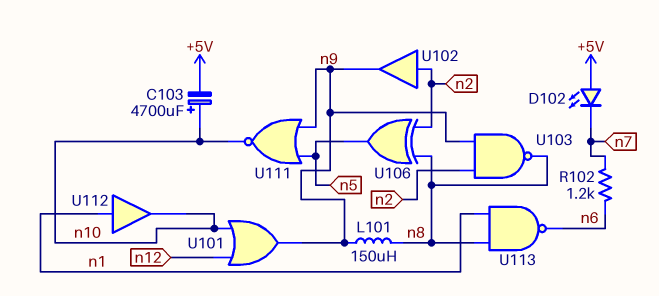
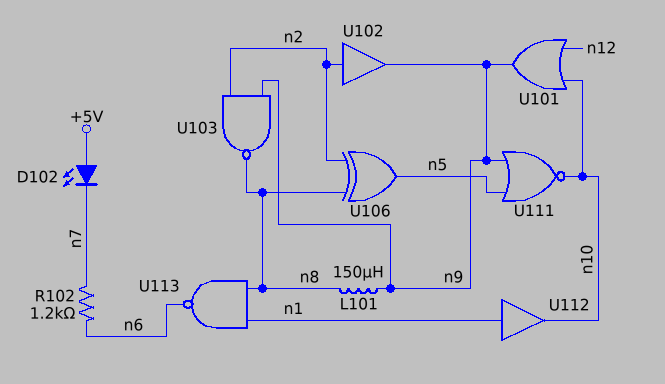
C103: 4700uF (plus n10, minus +5V) -> none

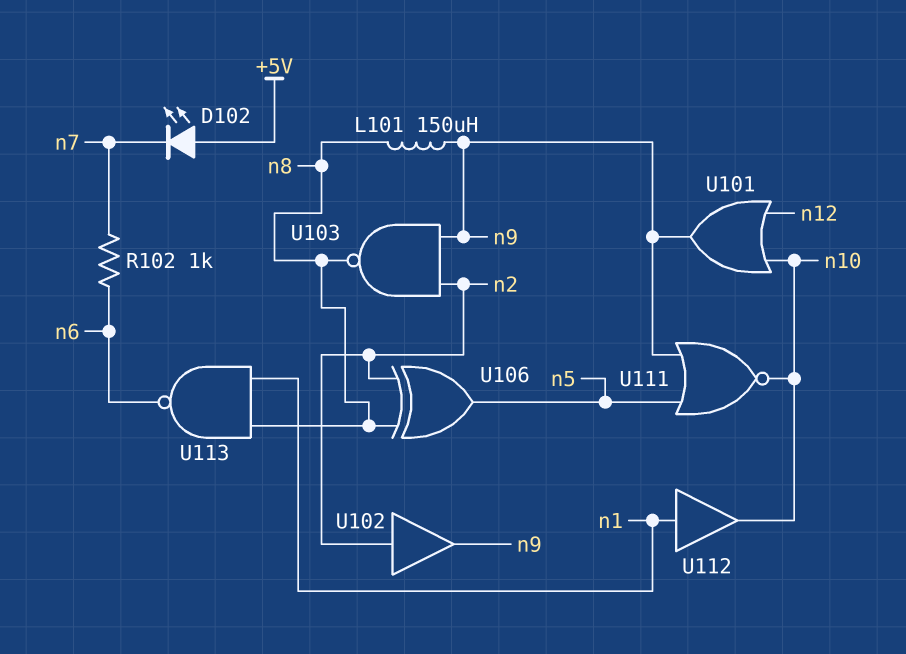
R102: 1.2k (n6, n7) -> 1k (n6, n7)

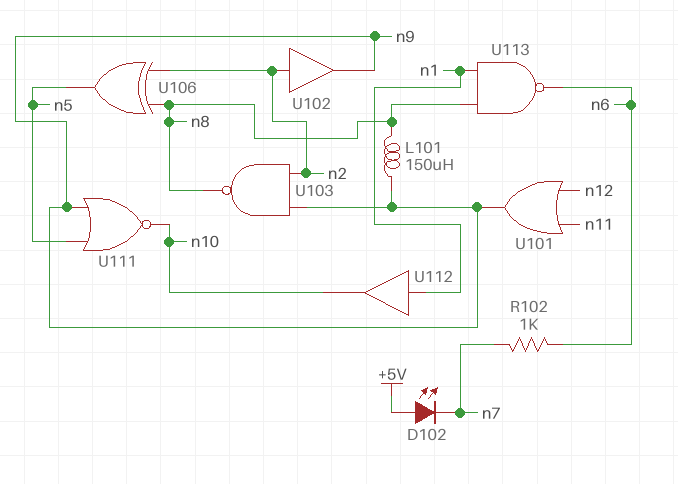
U101: OR (in n10, in n12, out n9) -> OR (in n11, in n12, out n9)

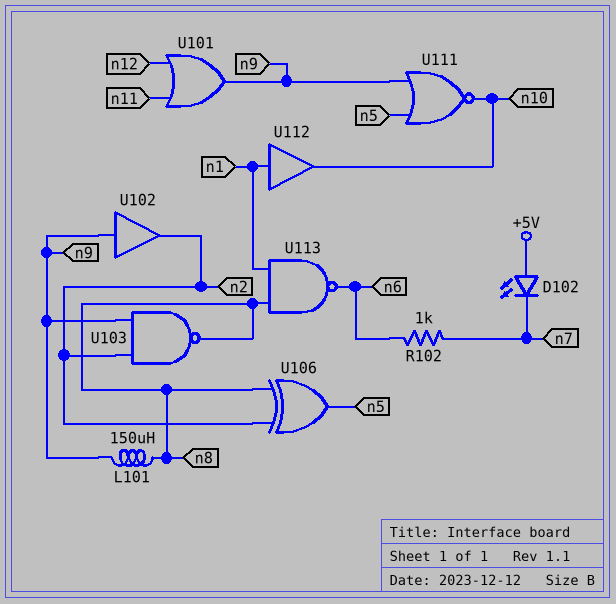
U102: buffer (in n2, out n9) -> buffer (in n9, out n2)

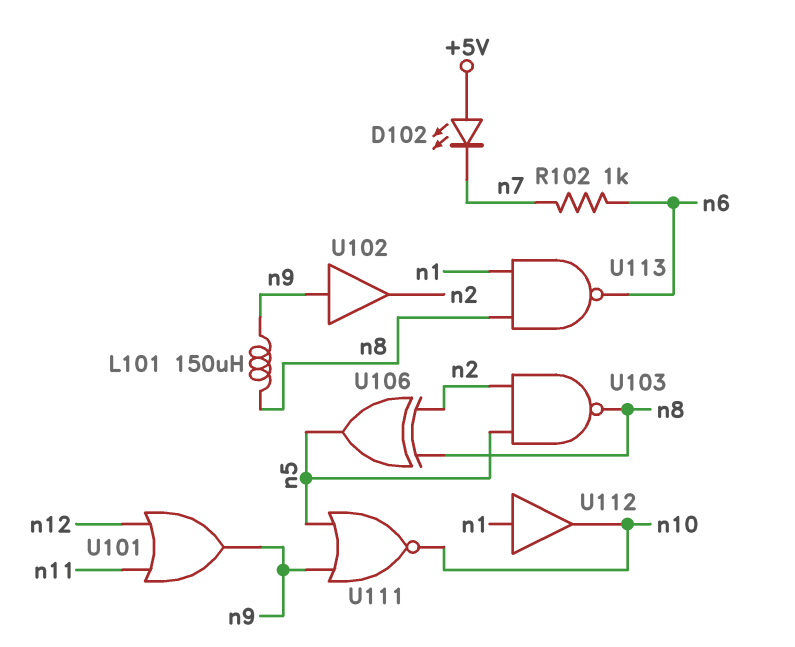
U103: NAND (in n2, in n9, out n8) -> NAND (in n2, in n5, out n8)

